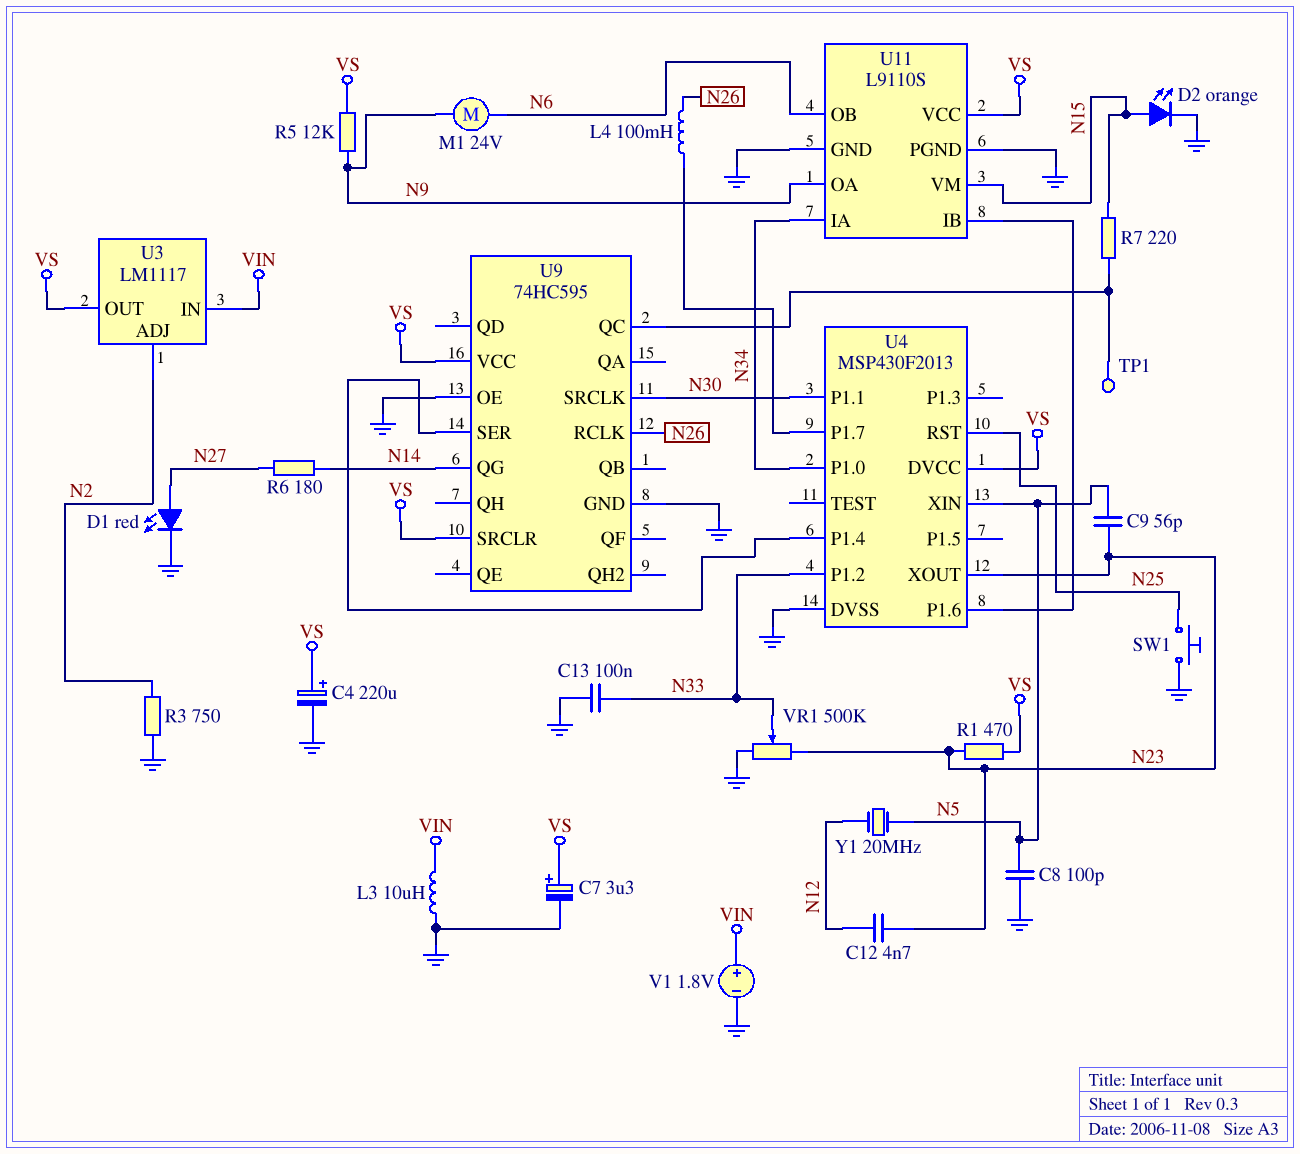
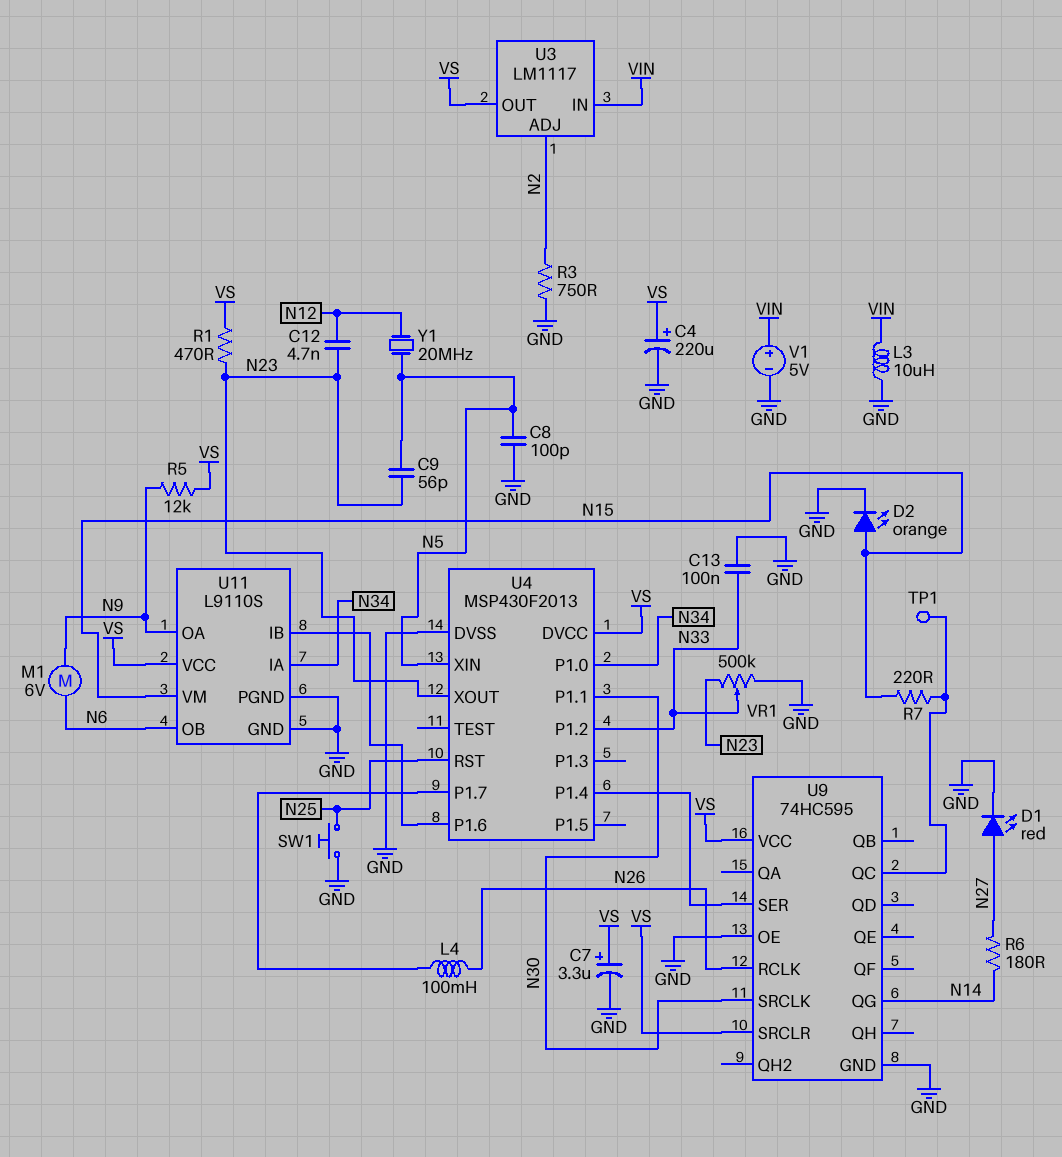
M1: motor 24V (N6, N9) -> motor 6V (N6, N9)
V1: 1.8V (plus VIN, minus GND) -> 5V (plus VIN, minus GND)

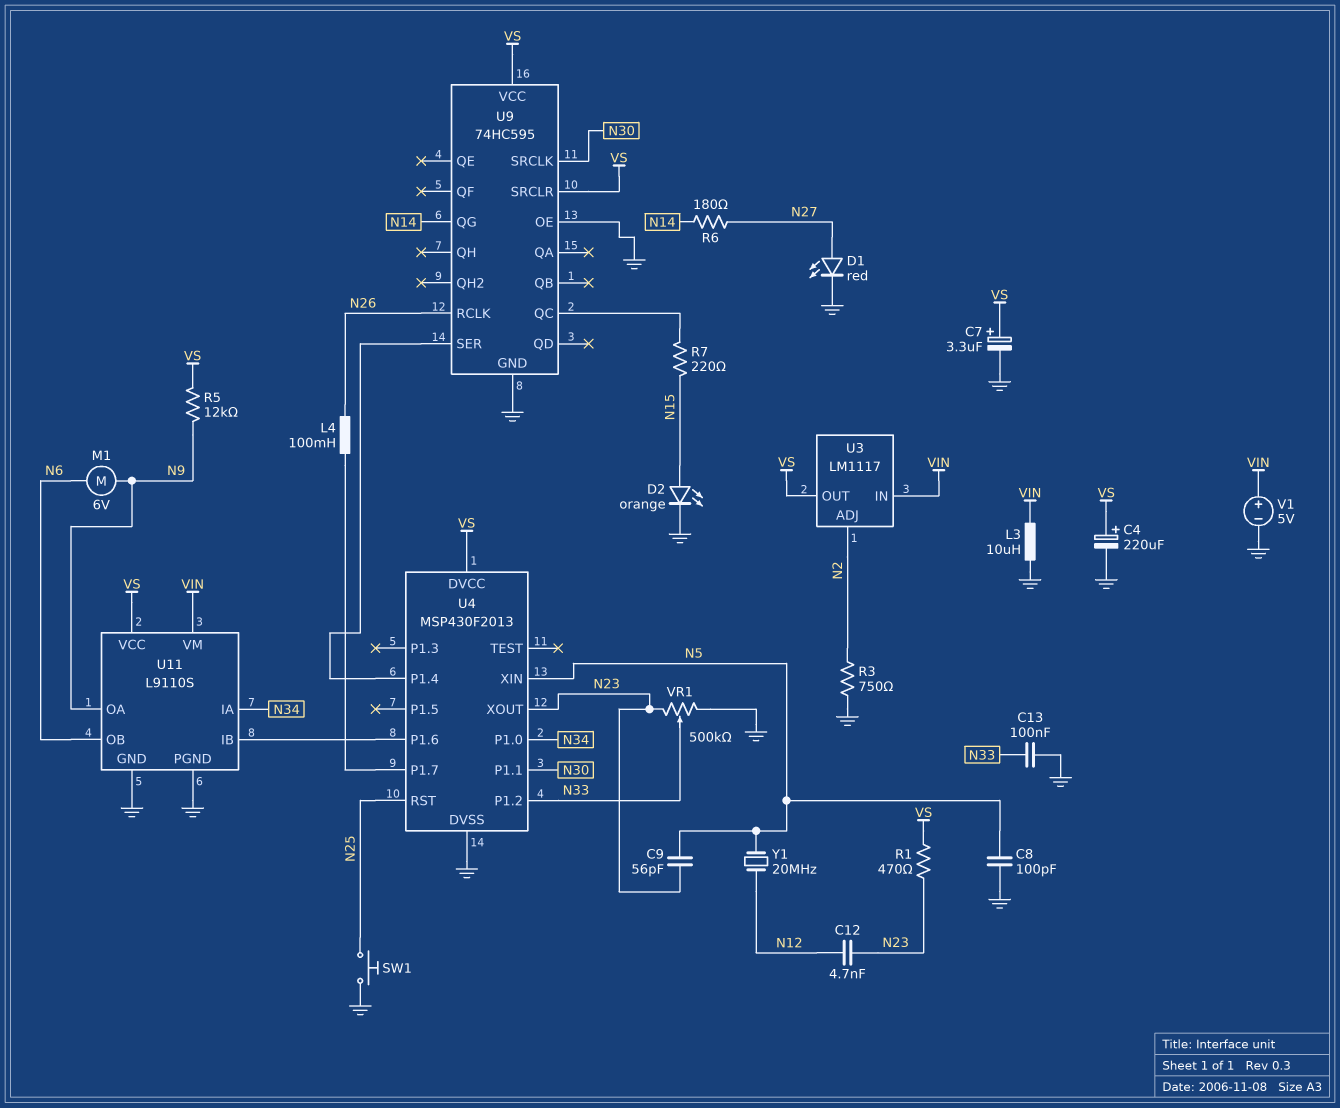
TP1: test point (U9/QC) -> none
U11 pin VM: N15 -> VIN

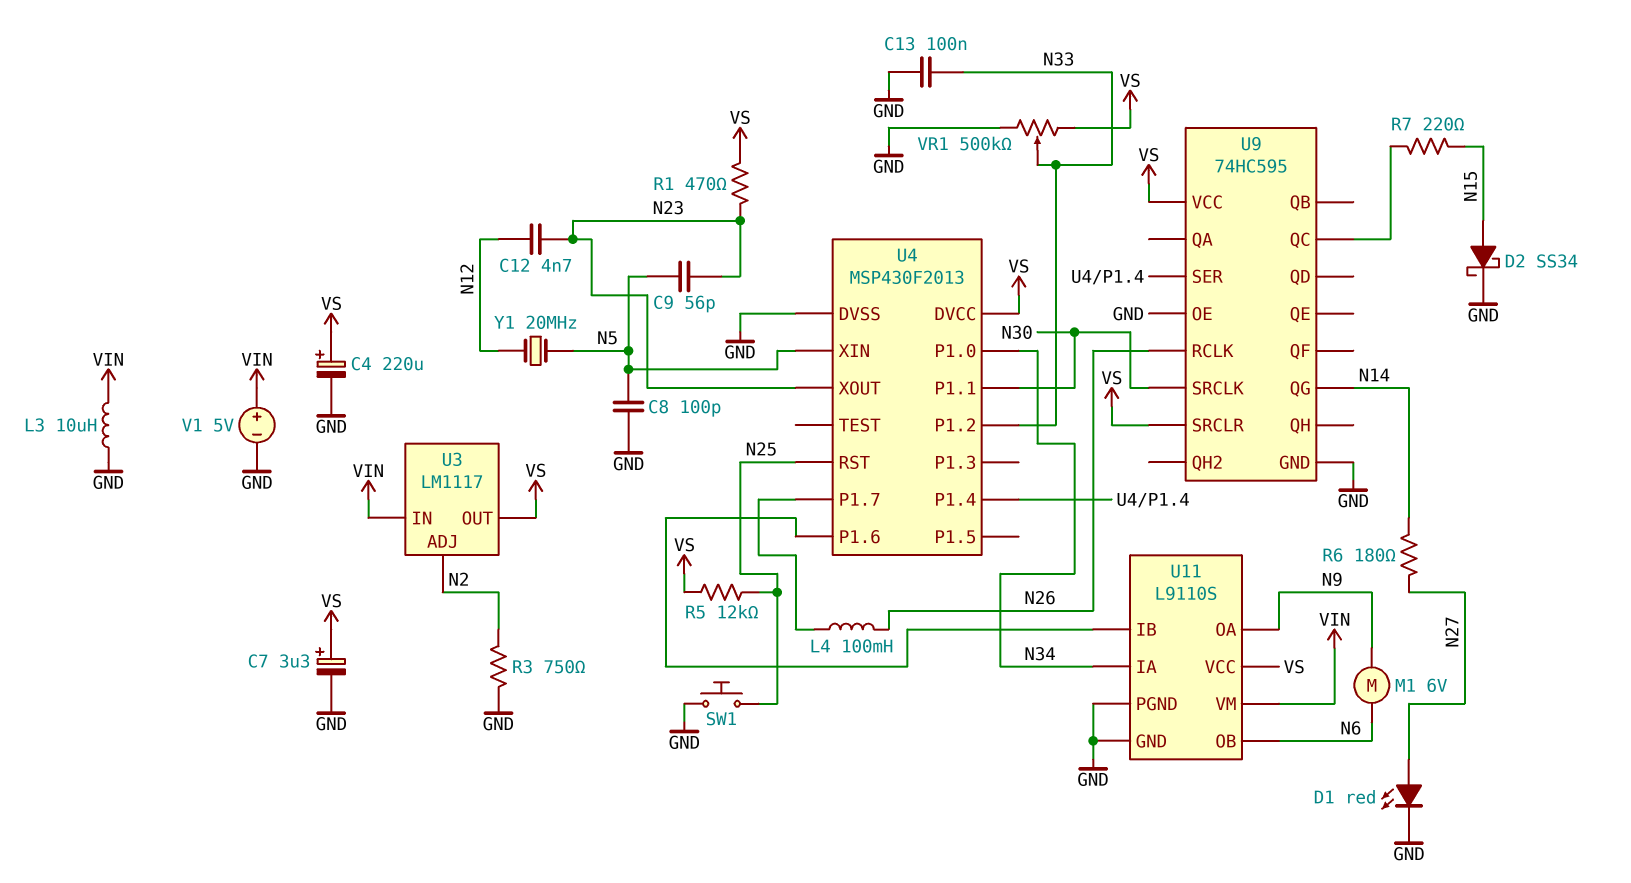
D2: LED orange (A N15, K GND) -> schottky SS34 (A N15, K GND)
R5: 12k (N9, VS) -> 12k (N25, VS)
VR1: 500k (GND, N23, wiper N33) -> 500k (GND, VS, wiper N33)

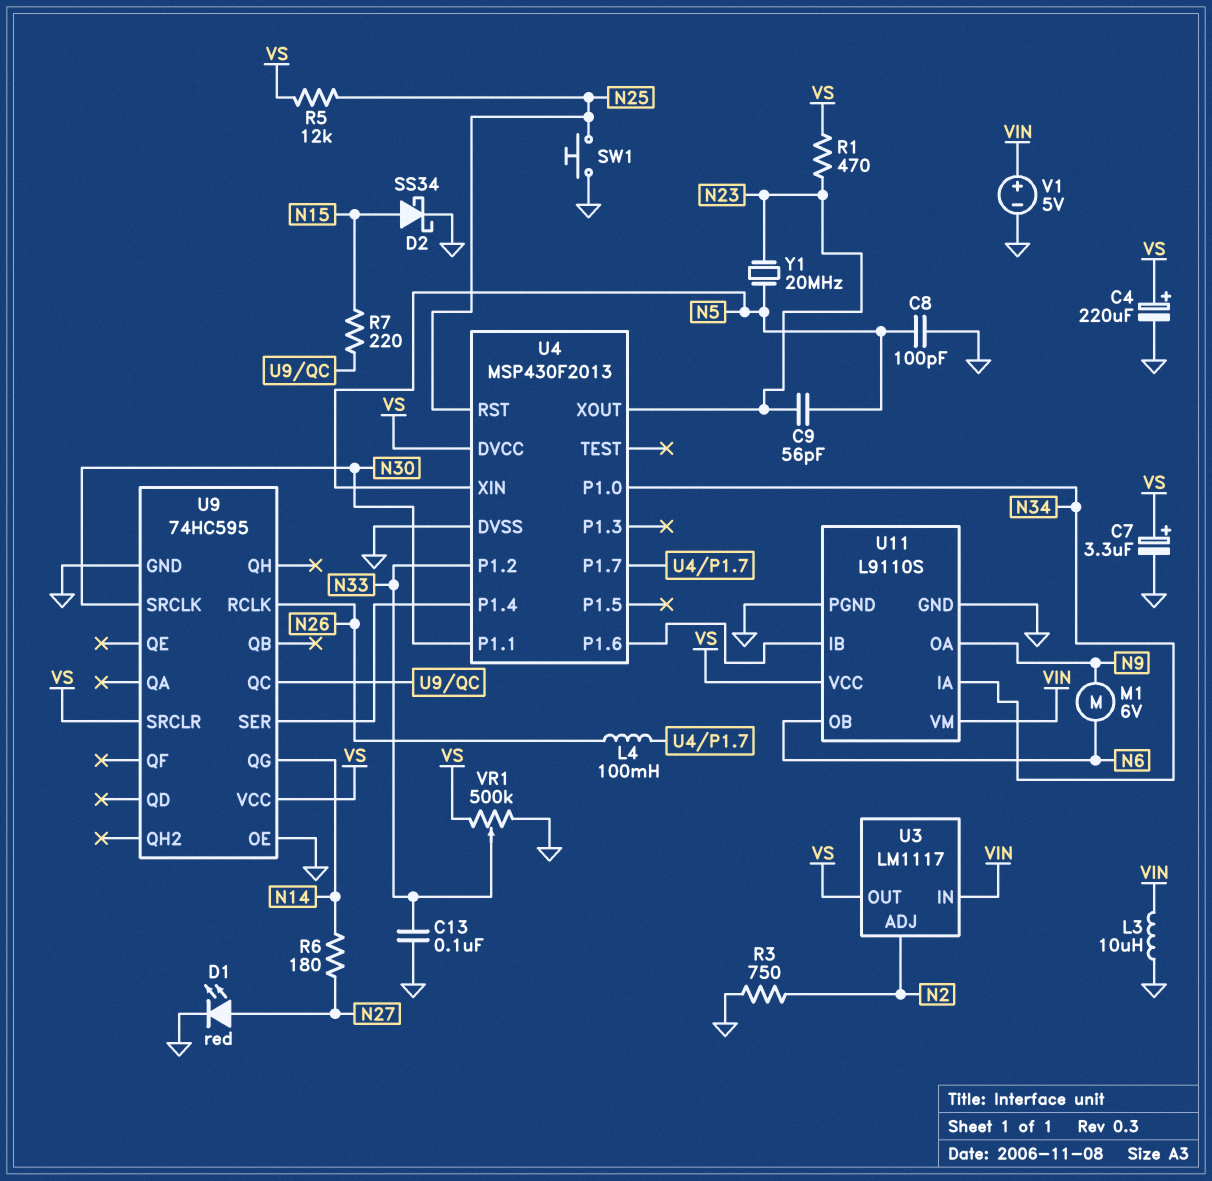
C12: 4.7nF (N12, N23) -> none
Y1: 20MHz (N5, N12) -> 20MHz (N5, N23)

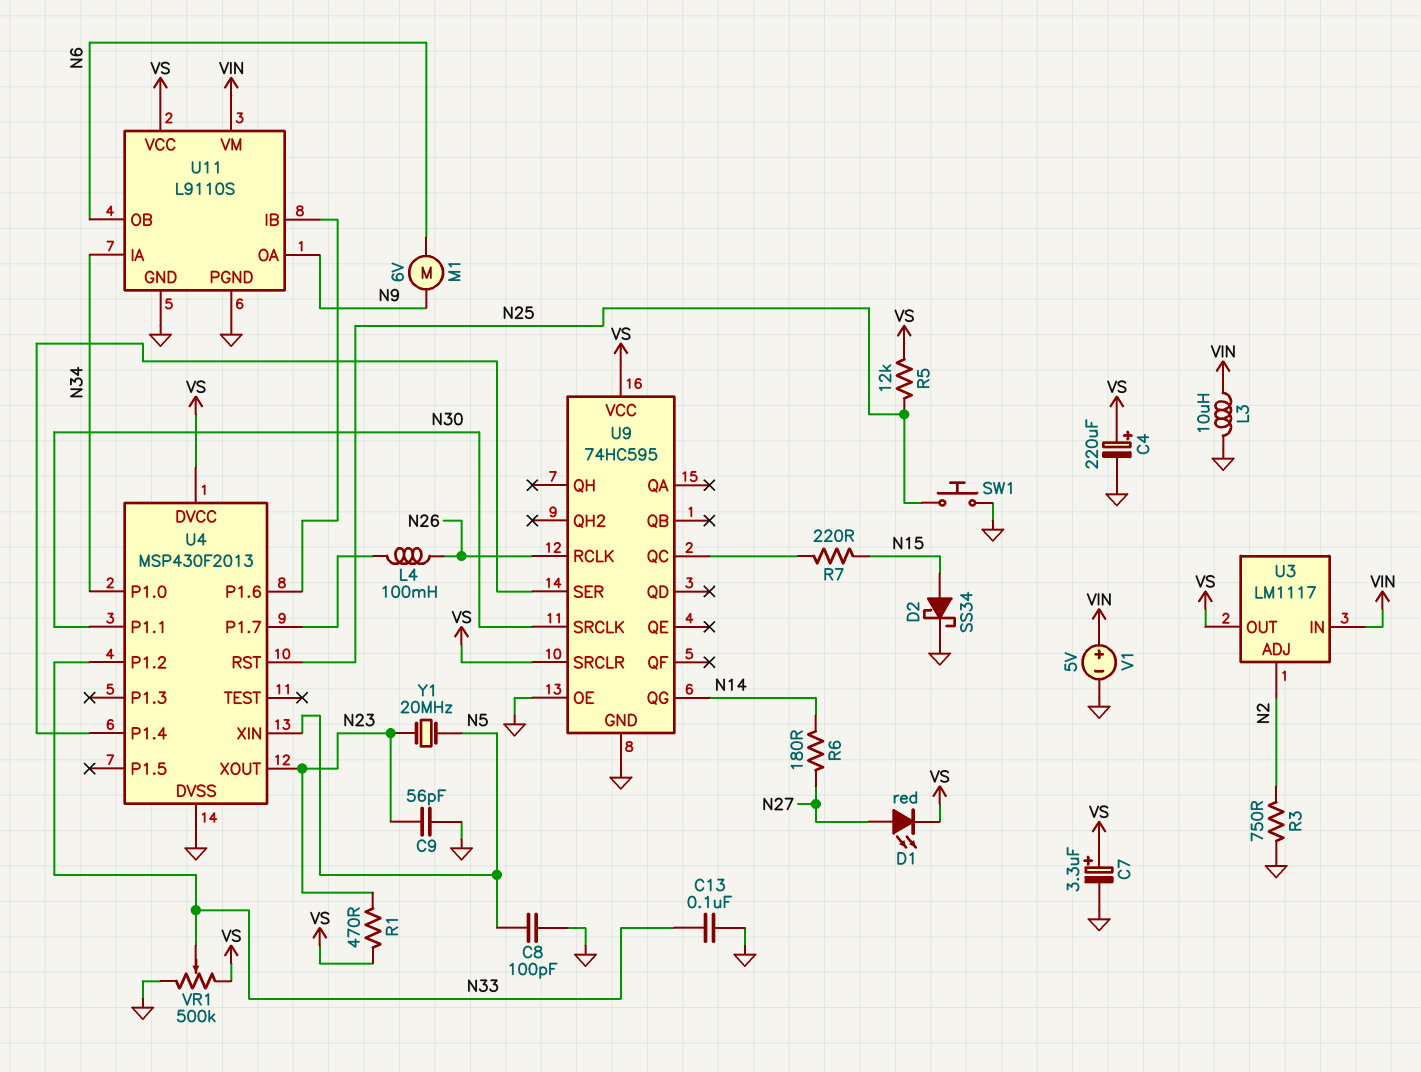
C9: 56pF (N5, N23) -> 56pF (GND, N23)
D1: LED red (A N27, K GND) -> LED red (A N27, K VS)

